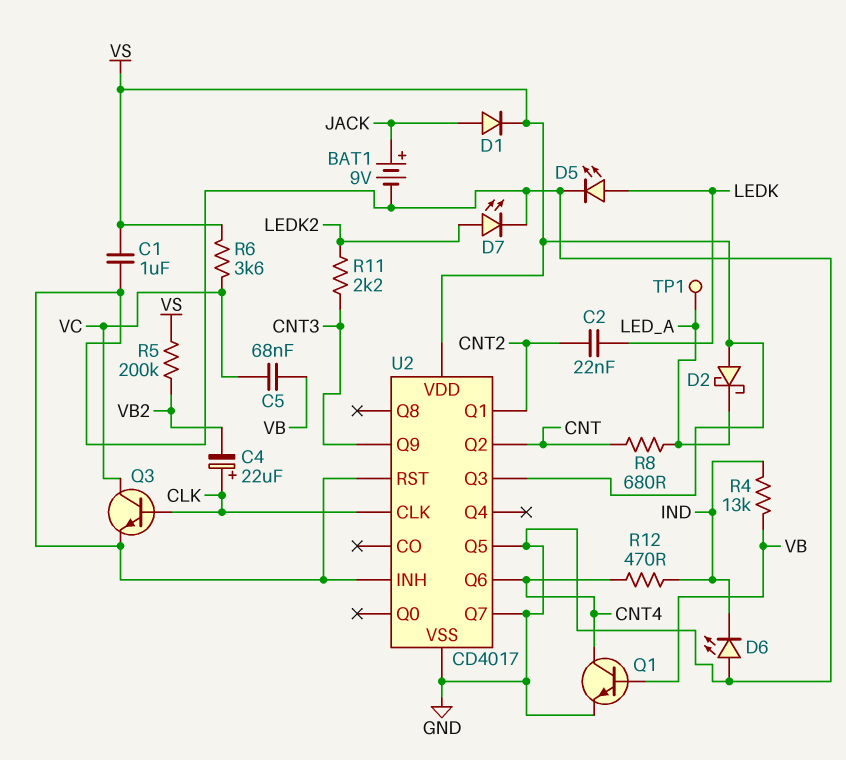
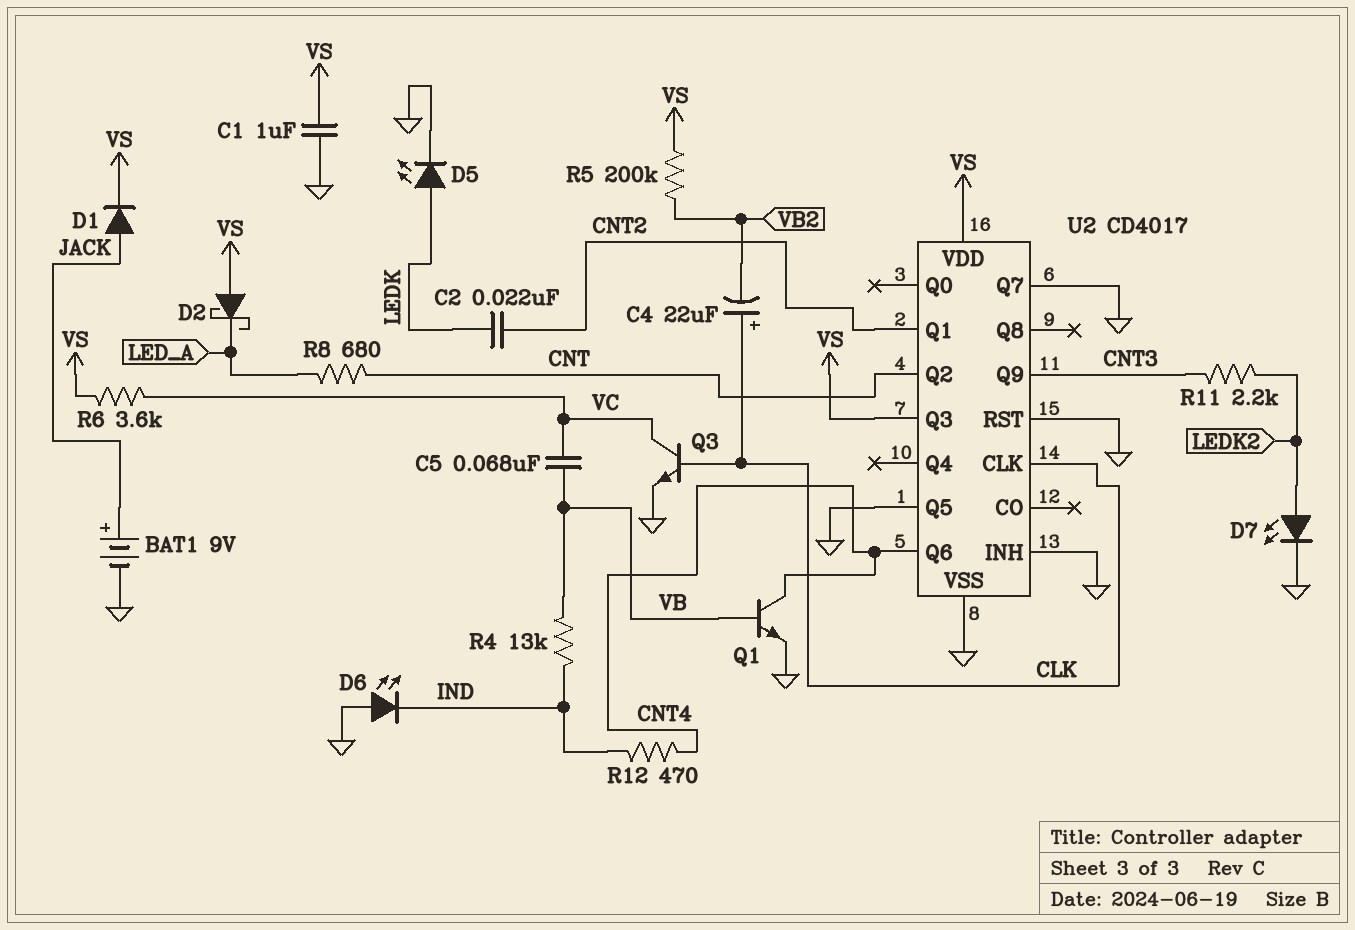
TP1: test point (LED_A) -> none

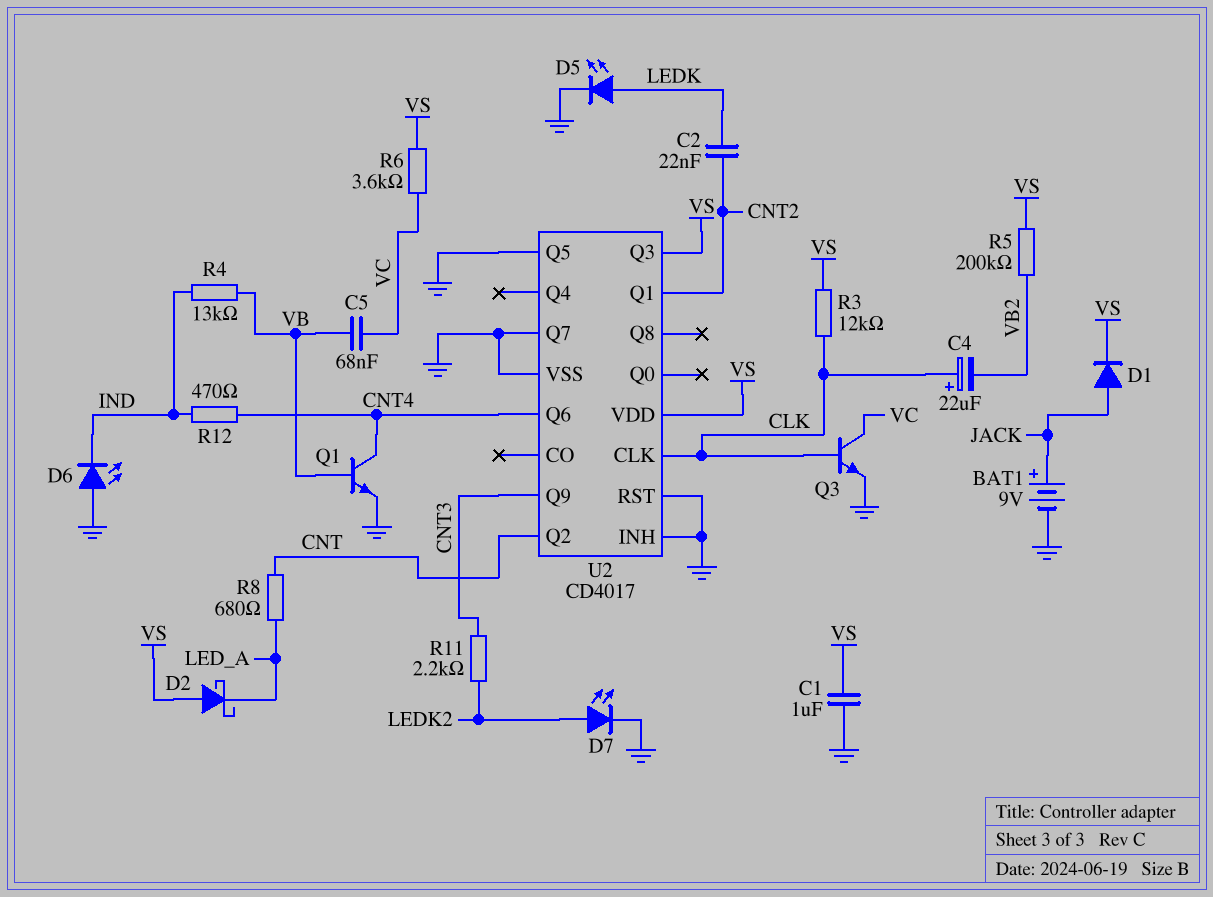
R3: none -> 12k (CLK, VS)

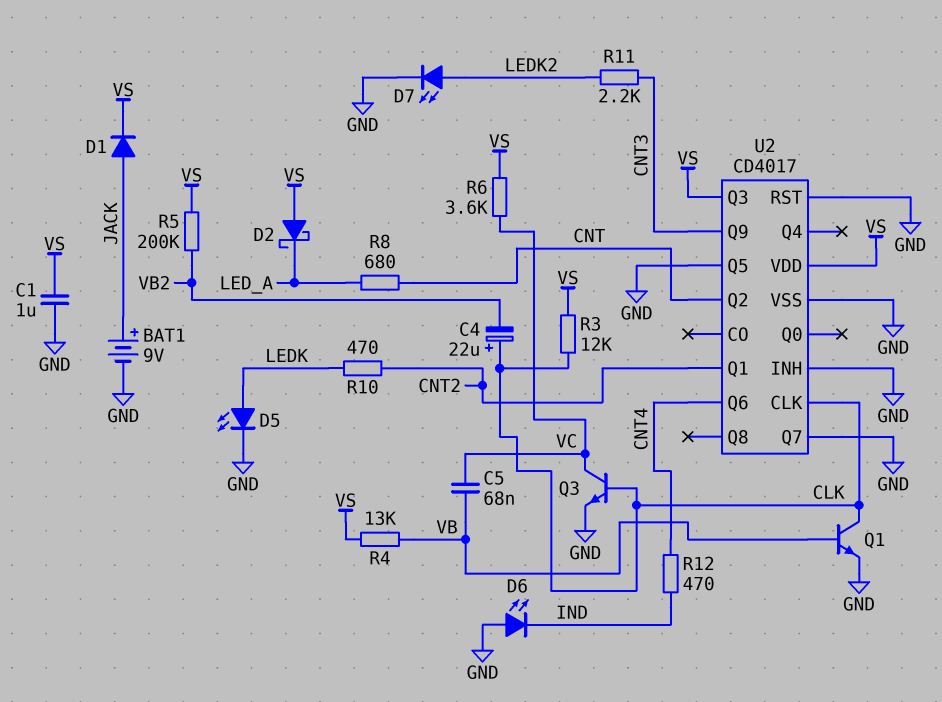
C2: 22nF (CNT2, LEDK) -> none
Q1: NPN (B VB, C CNT4, E GND) -> NPN (B VB, C CLK, E GND)
R4: 13k (IND, VB) -> 13k (VB, VS)
R10: none -> 470 (CNT2, LEDK)

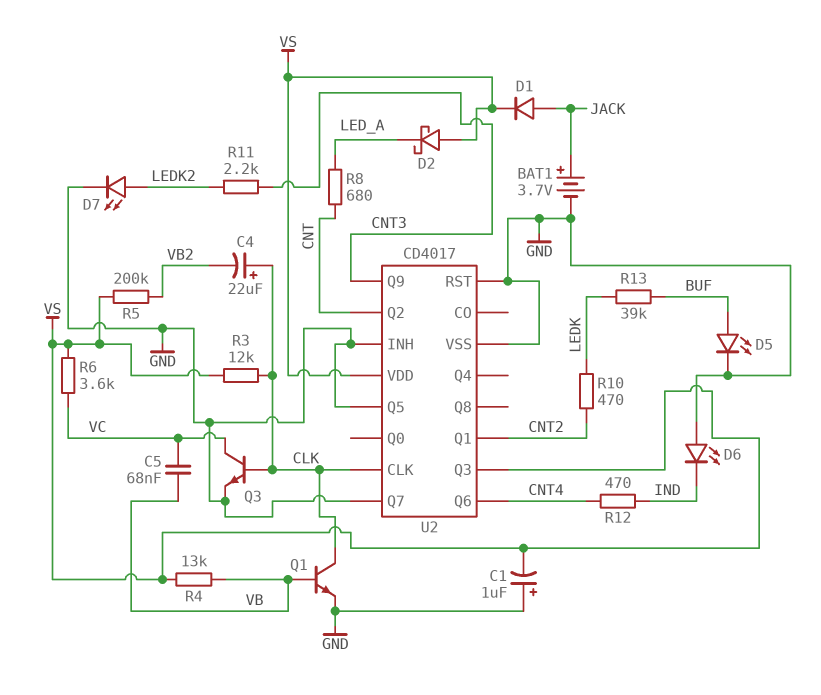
BAT1: 9V (plus JACK, minus GND) -> 3.7V (plus JACK, minus GND)
C1: 1uF (GND, VS) -> 1uF (plus GND, minus VS)
D5: LED (A LEDK, K GND) -> LED (A BUF, K GND)
R13: none -> 39k (BUF, LEDK)

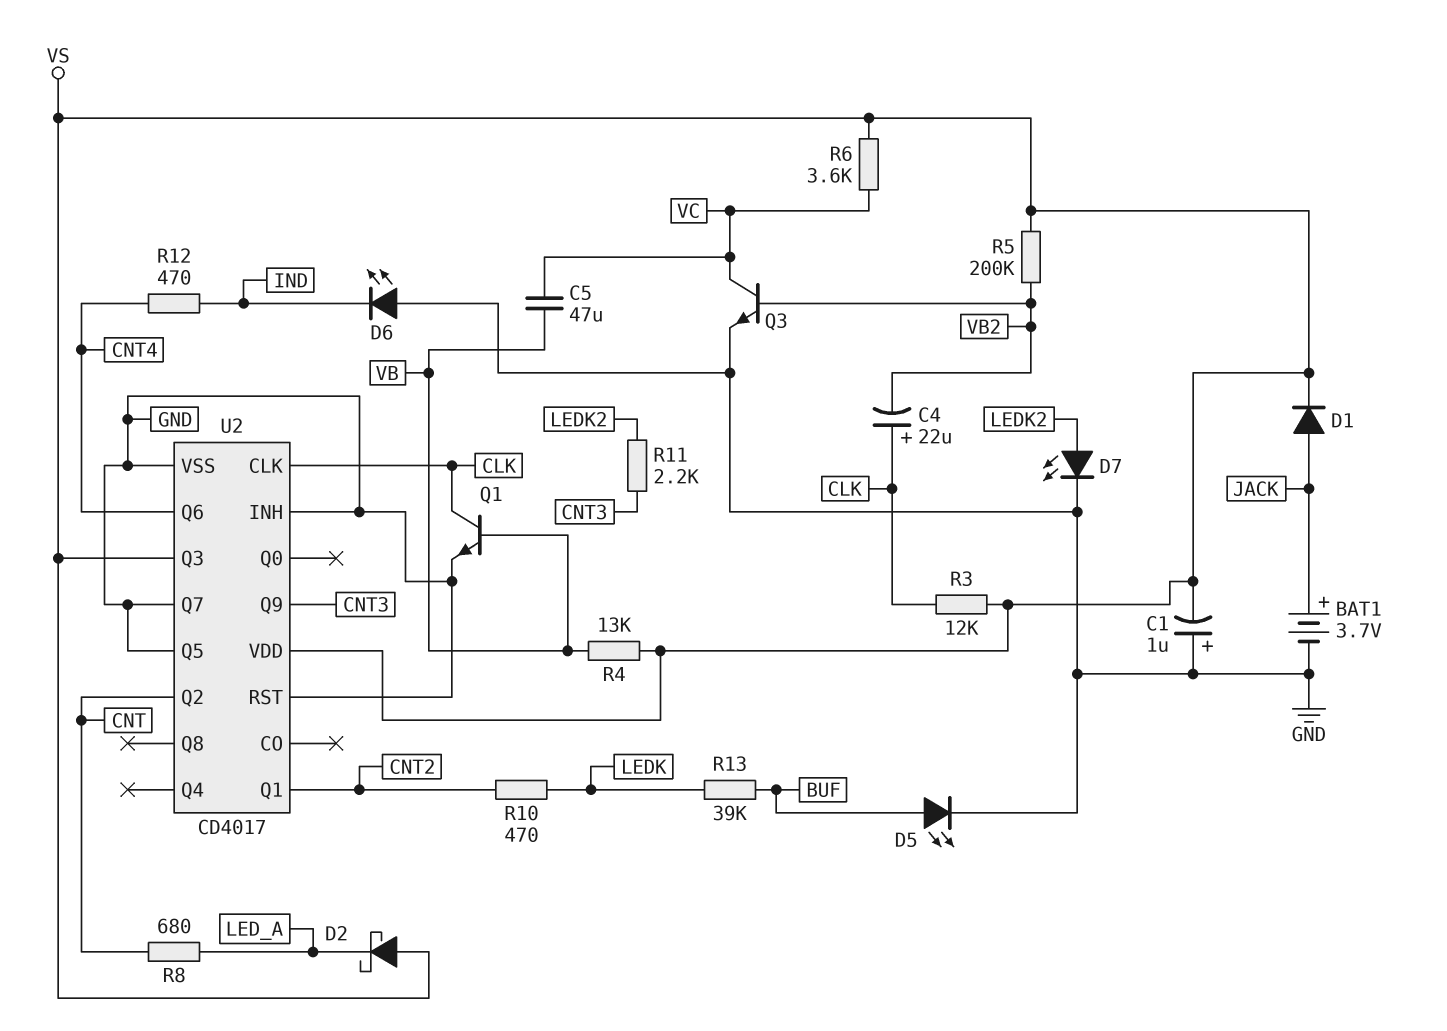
C5: 68nF (VB, VC) -> 47uF (VB, VC)
Q3: NPN (B CLK, C VC, E GND) -> NPN (B VB2, C VC, E GND)

